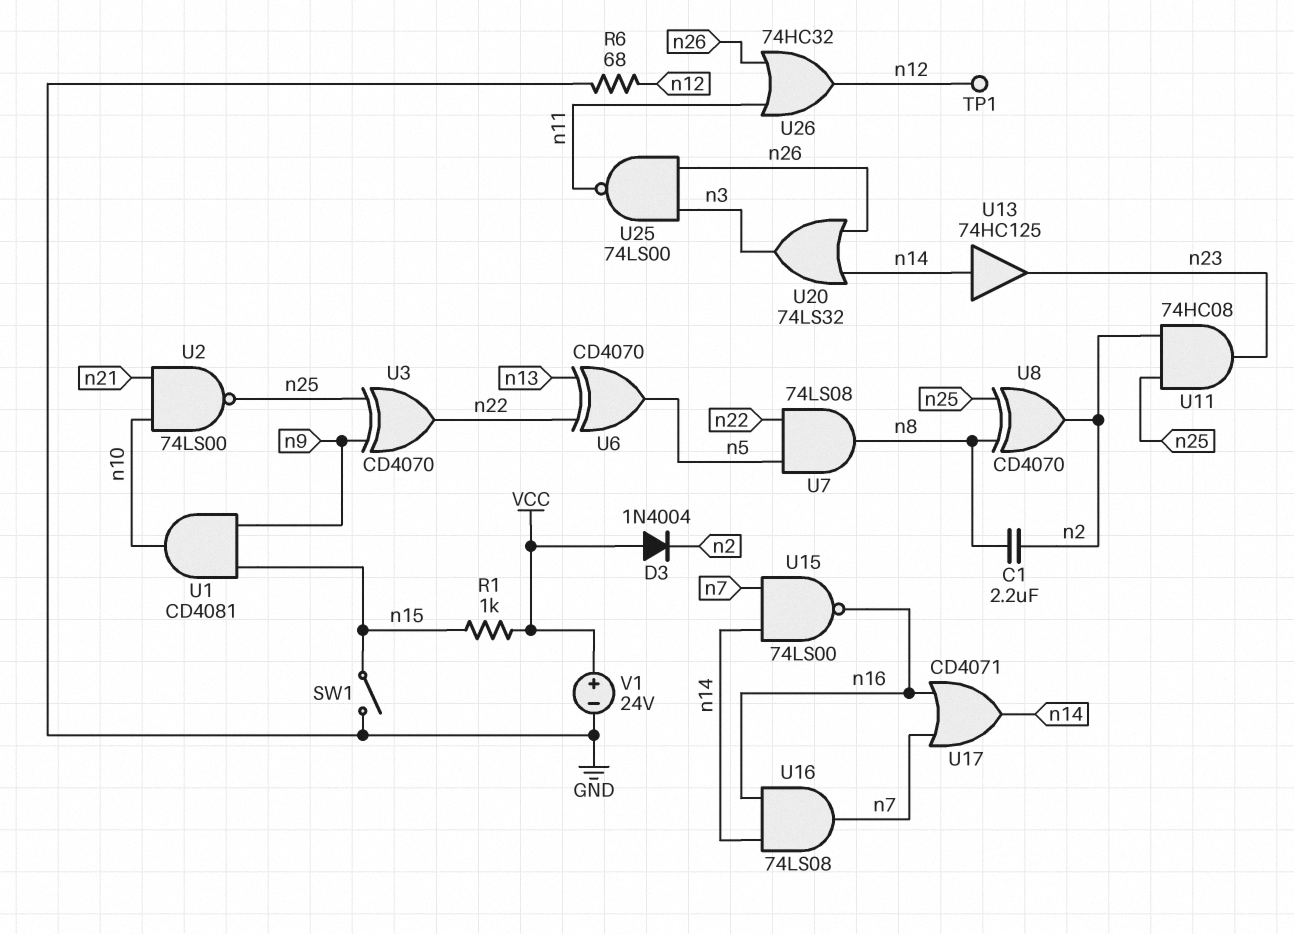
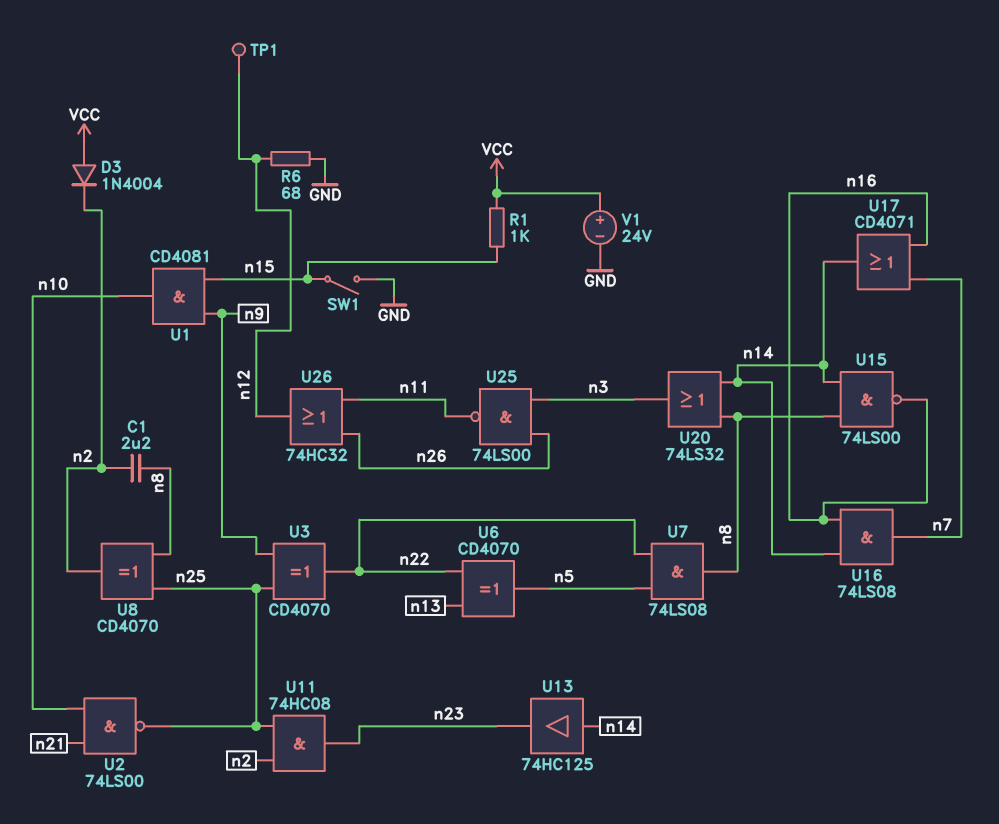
U15: NAND 74LS00 (in n7, in n14, out n16) -> NAND 74LS00 (in n8, in n14, out n16)
U20: OR 74LS32 (in n14, in n26, out n3) -> OR 74LS32 (in n8, in n14, out n3)

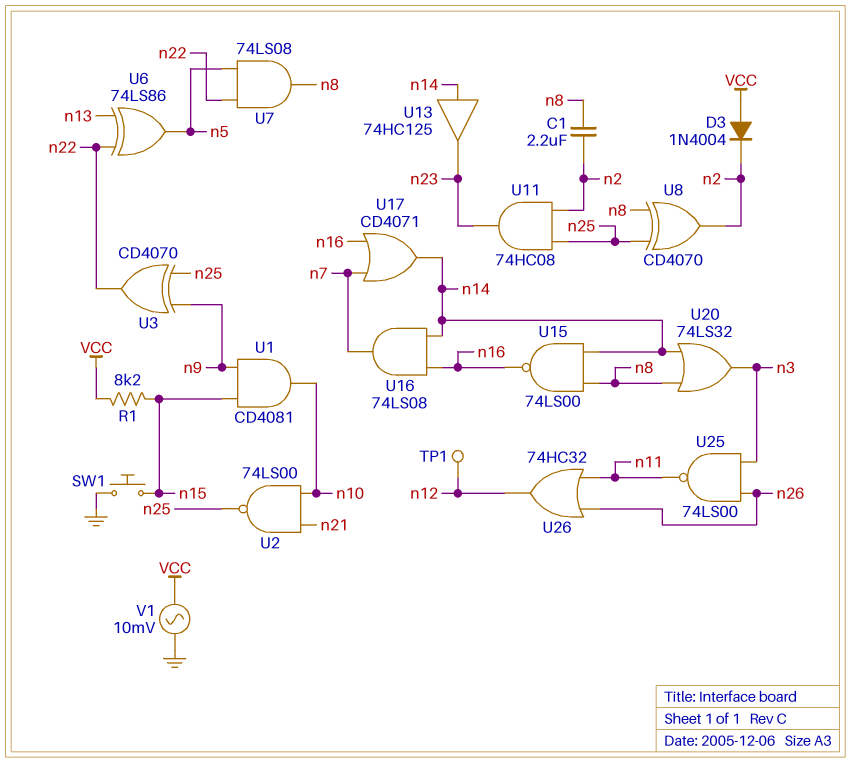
R1: 1k (VCC, n15) -> 8.2k (VCC, n15)
R6: 68 (GND, n12) -> none
SW1: switch (GND, n15) -> button (GND, n15)
U6: XOR CD4070 (in n13, in n22, out n5) -> XOR 74LS86 (in n13, in n22, out n5)
V1: 24V (plus VCC, minus GND) -> AC 10mV (GND, VCC)

